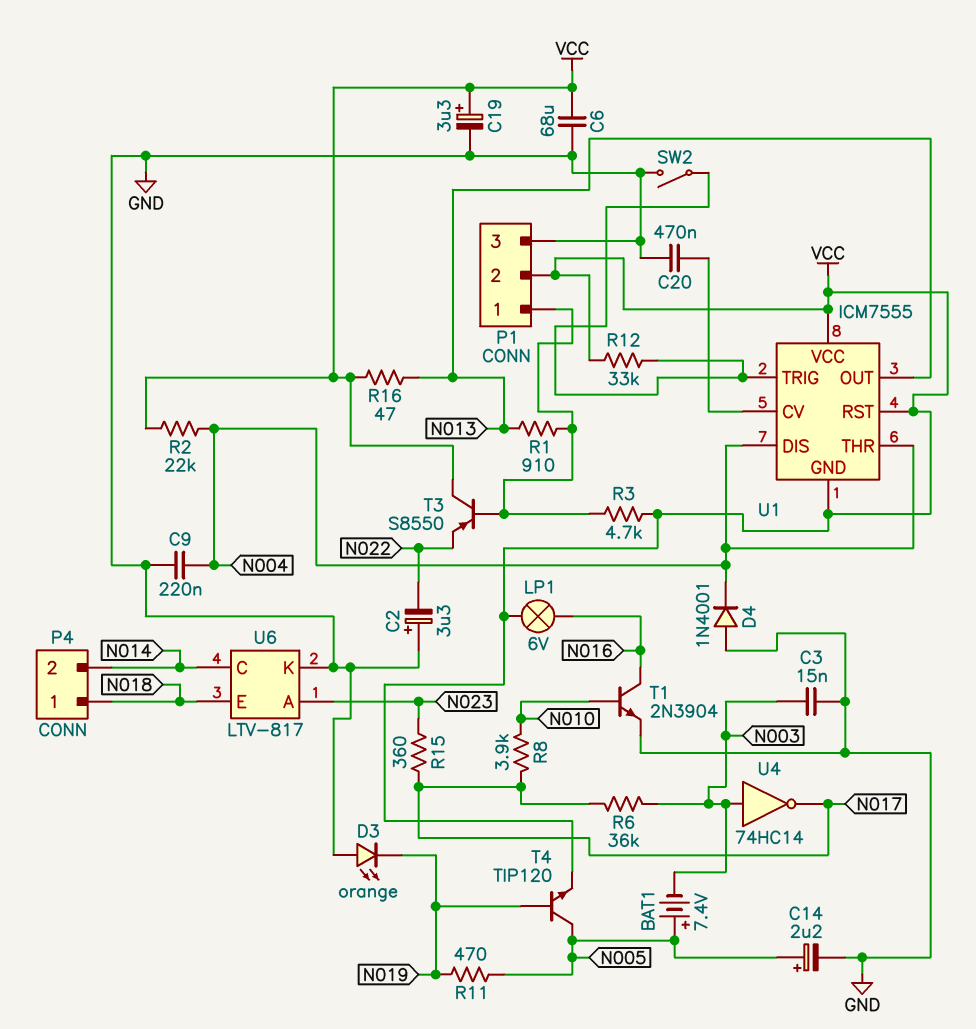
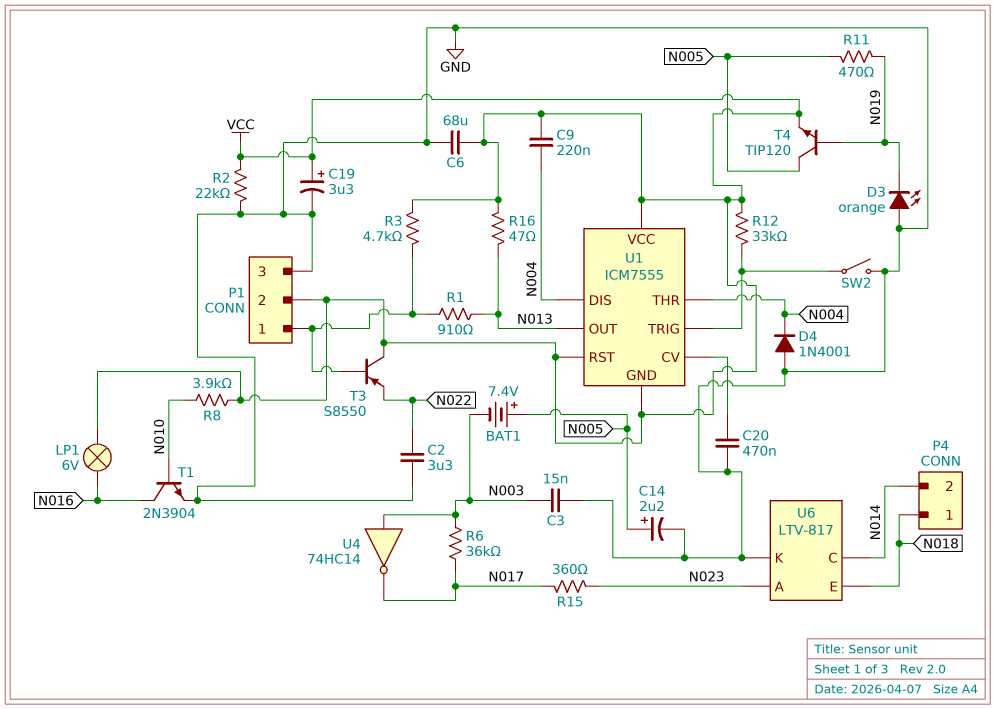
C2: 3.3uF (plus GND, minus N022) -> 3.3uF (GND, N022)
C9: 220nF (GND, N004) -> 220nF (N004, VCC)
R2: 22k (N004, VCC) -> 22k (GND, VCC)
R8: 3.9k (N010, N017) -> 3.9k (N010, VCC)

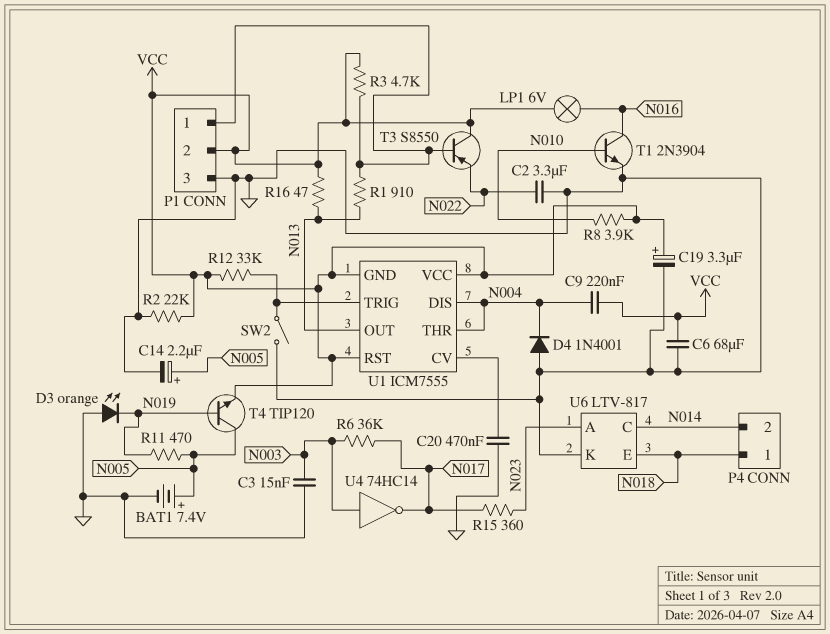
BAT1: 7.4V (plus N005, minus N003) -> 7.4V (plus N005, minus GND)

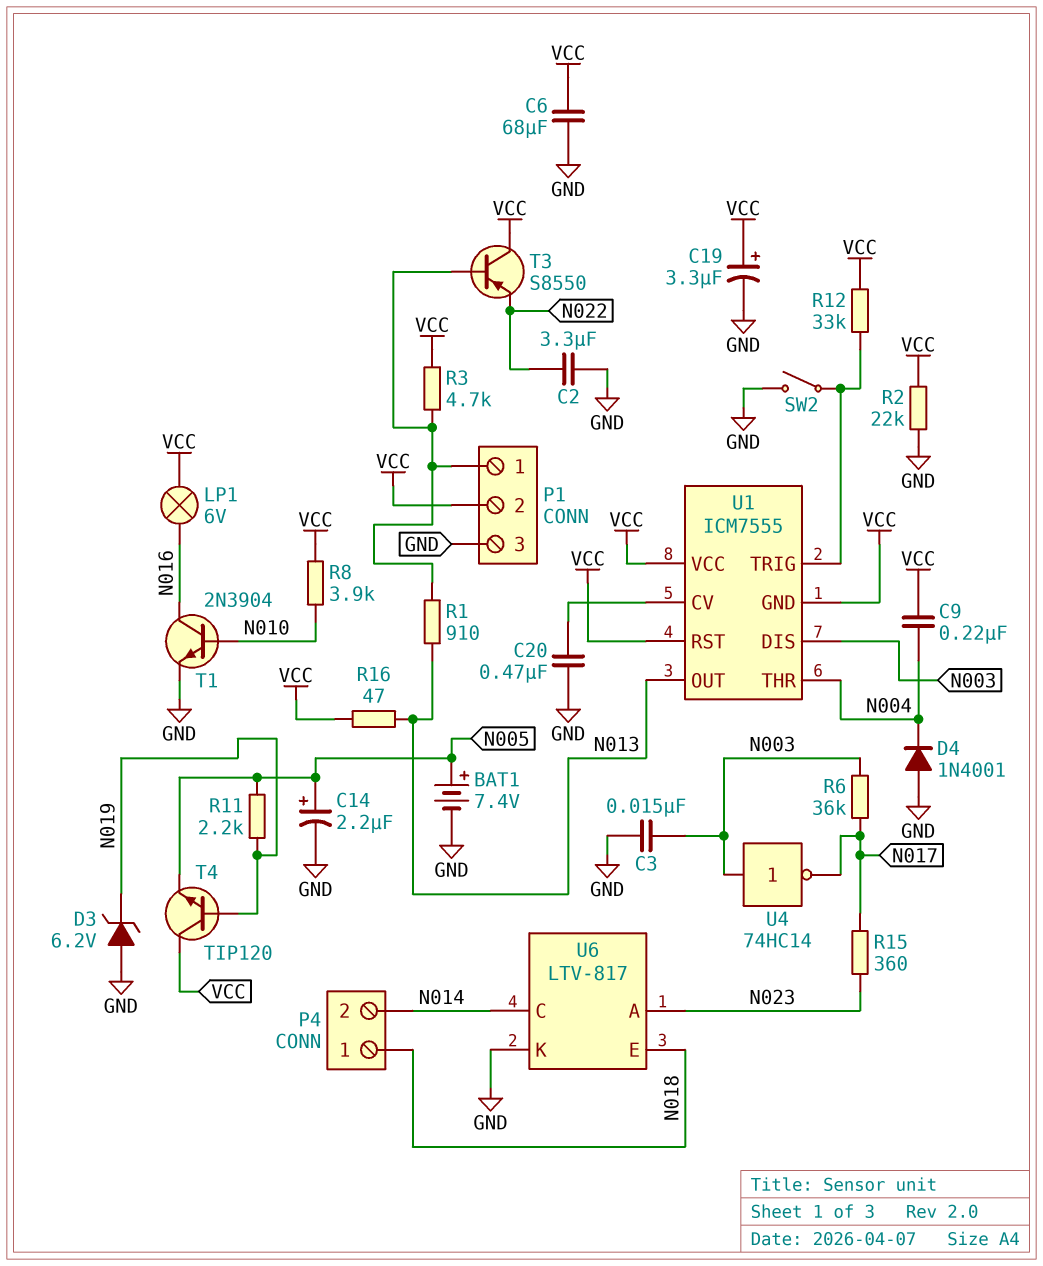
D3: LED orange (A GND, K N019) -> zener 6.2V (A GND, K N019)
R11: 470 (N005, N019) -> 2.2k (N005, N019)
T4: NPN TIP120 (B N019, C N005, E VCC) -> NPN TIP120 (B N019, C VCC, E N005)
U1 pin DIS: N004 -> N003

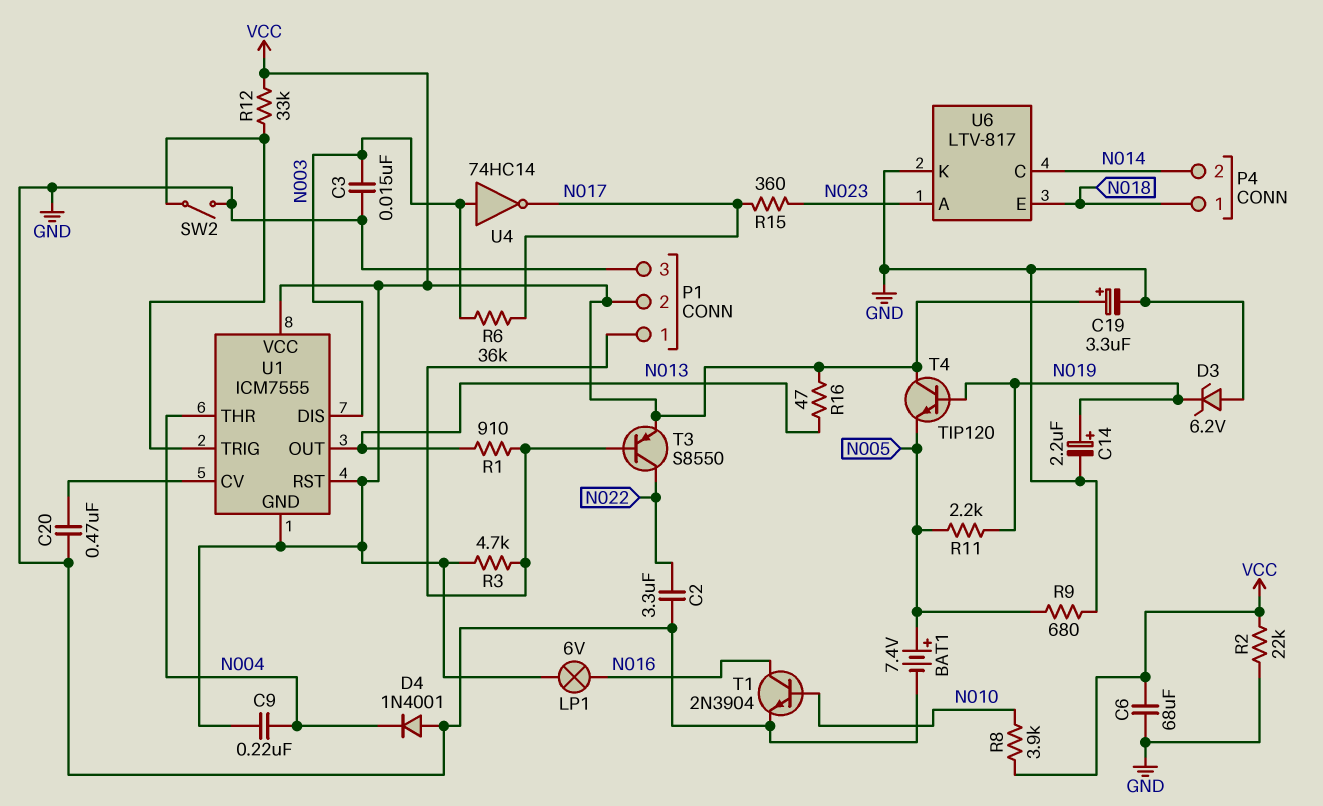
C14: 2.2uF (plus N005, minus GND) -> 2.2uF (plus N019, minus GND)
R9: none -> 680 (GND, N005)
T3: PNP S8550 (B P1/1, C VCC, E N022) -> PNP S8550 (B P1/1, C N022, E VCC)

